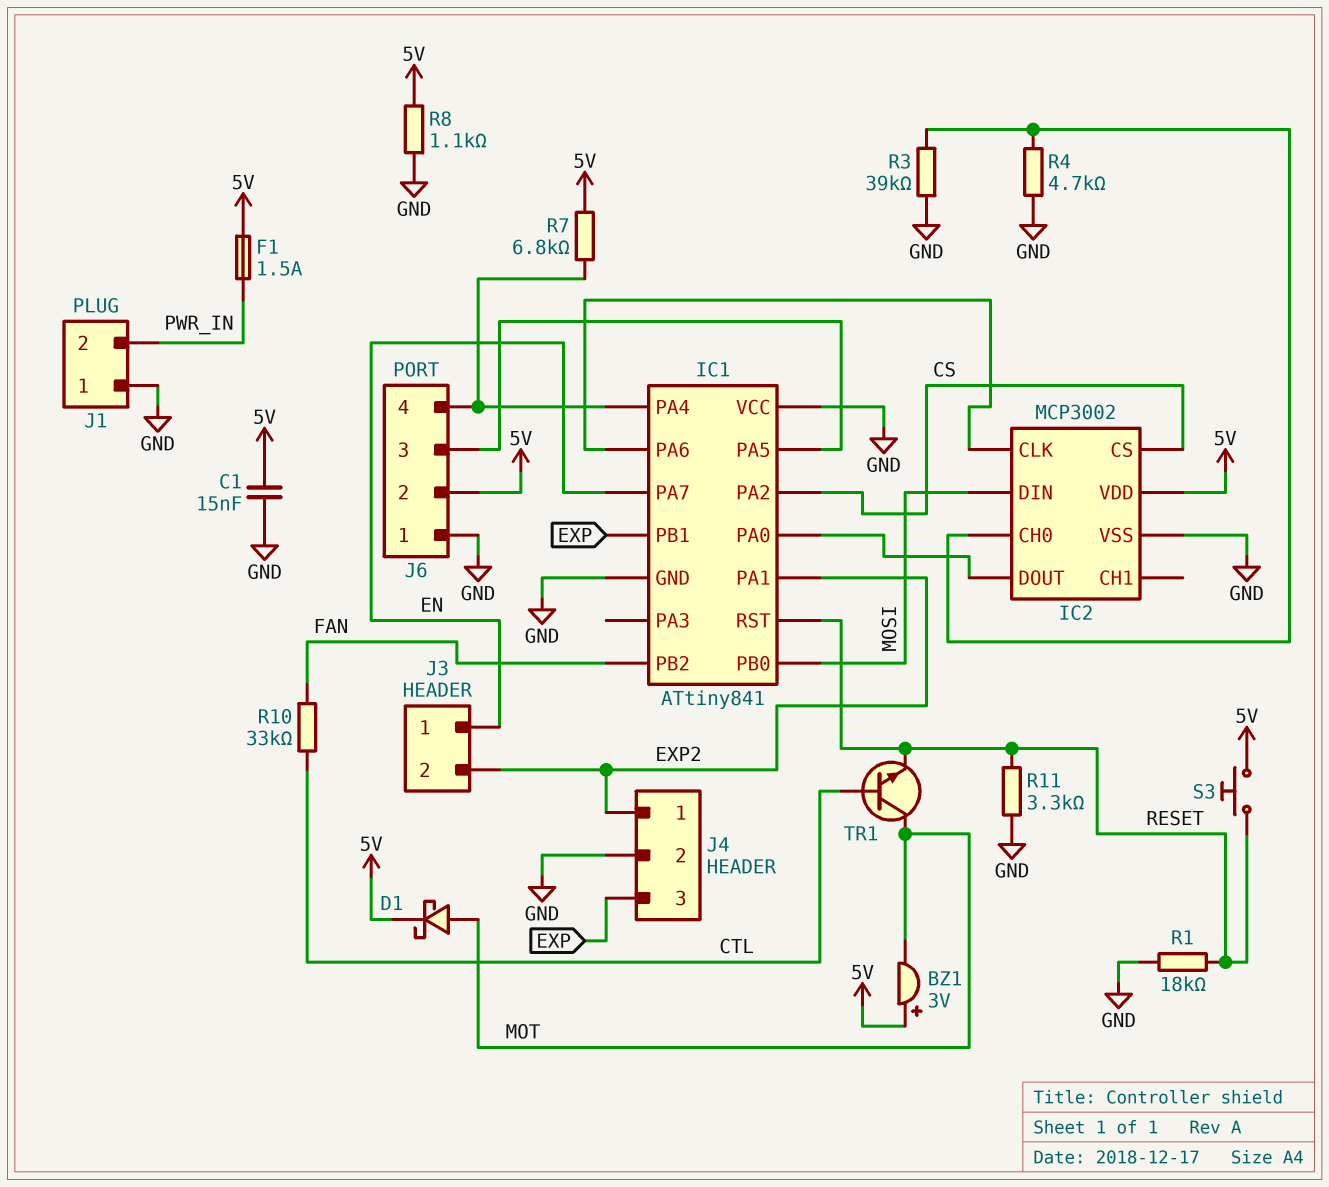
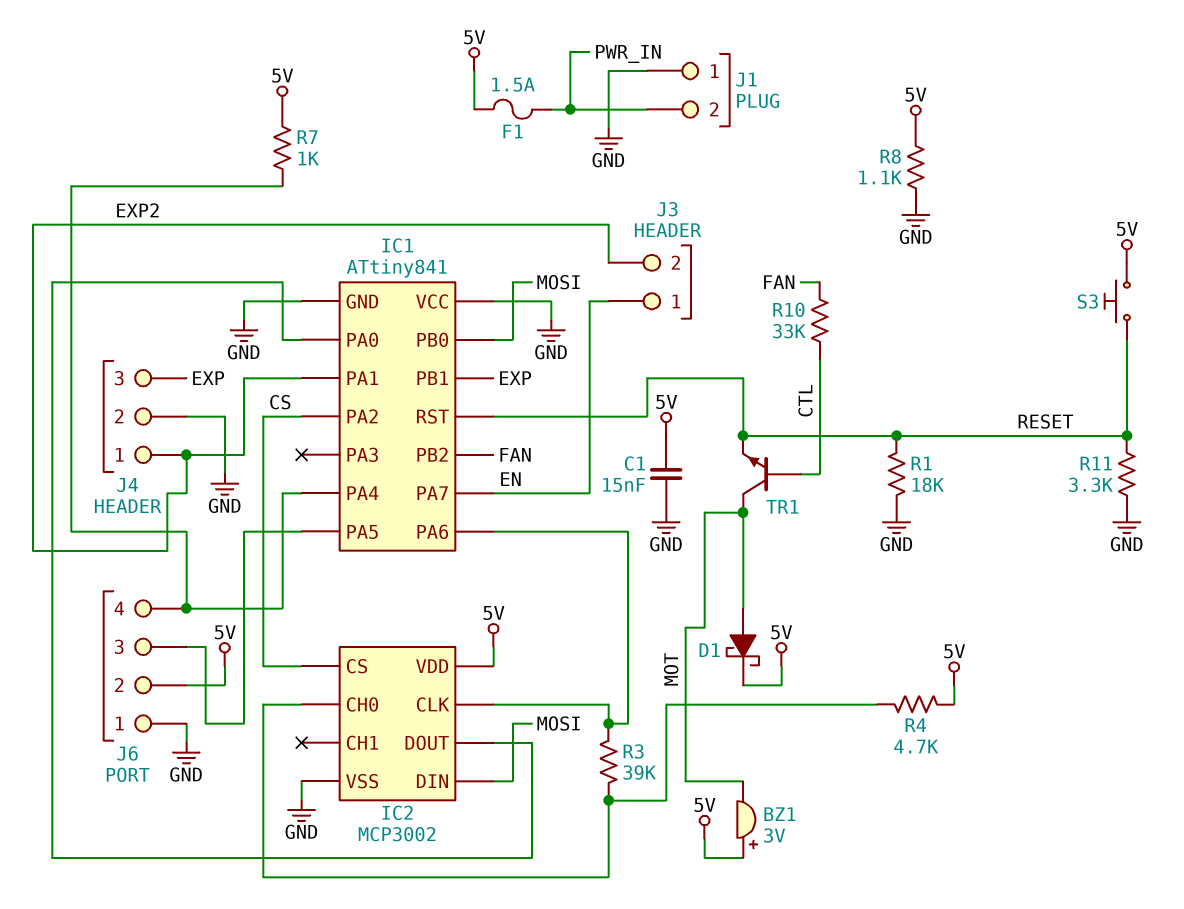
R3: 39k (GND, IC2/CH0) -> 39k (IC1/PA6, IC2/CH0)
R4: 4.7k (GND, IC2/CH0) -> 4.7k (5V, IC2/CH0)
R7: 6.8k (5V, IC1/PA4) -> 1k (5V, IC1/PA4)

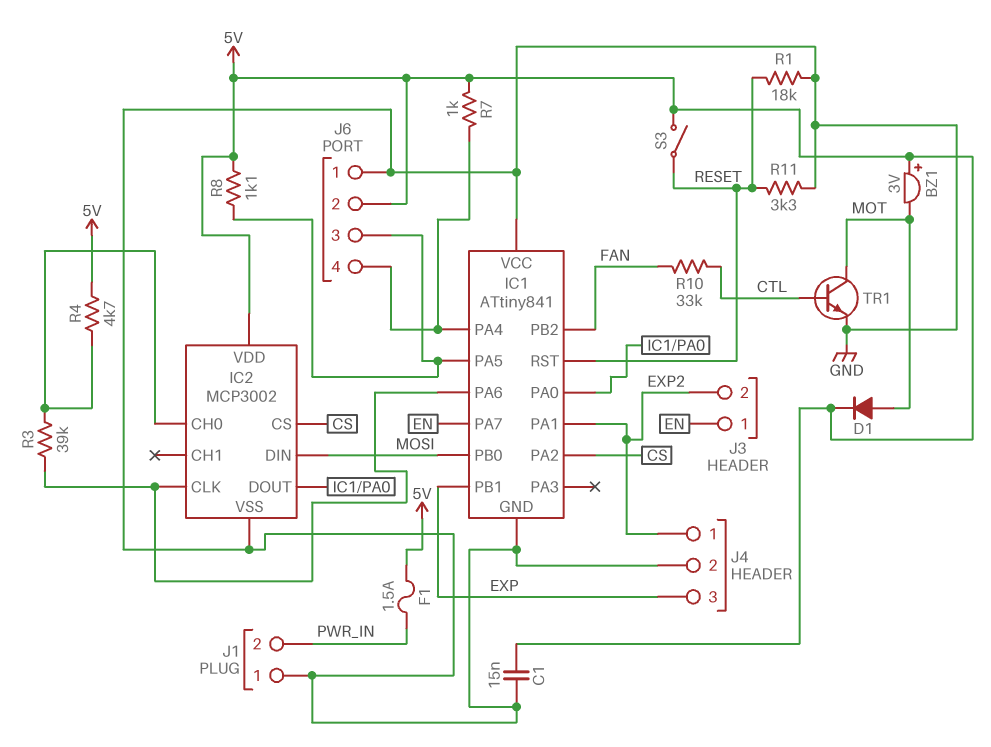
D1: schottky (A MOT, K 5V) -> diode (A MOT, K 5V)
R8: 1.1k (5V, GND) -> 1.1k (5V, IC1/PA5)
S3: button (5V, RESET) -> switch (5V, RESET)
TR1: NPN (B CTL, C MOT, E RESET) -> NPN (B CTL, C MOT, E GND)

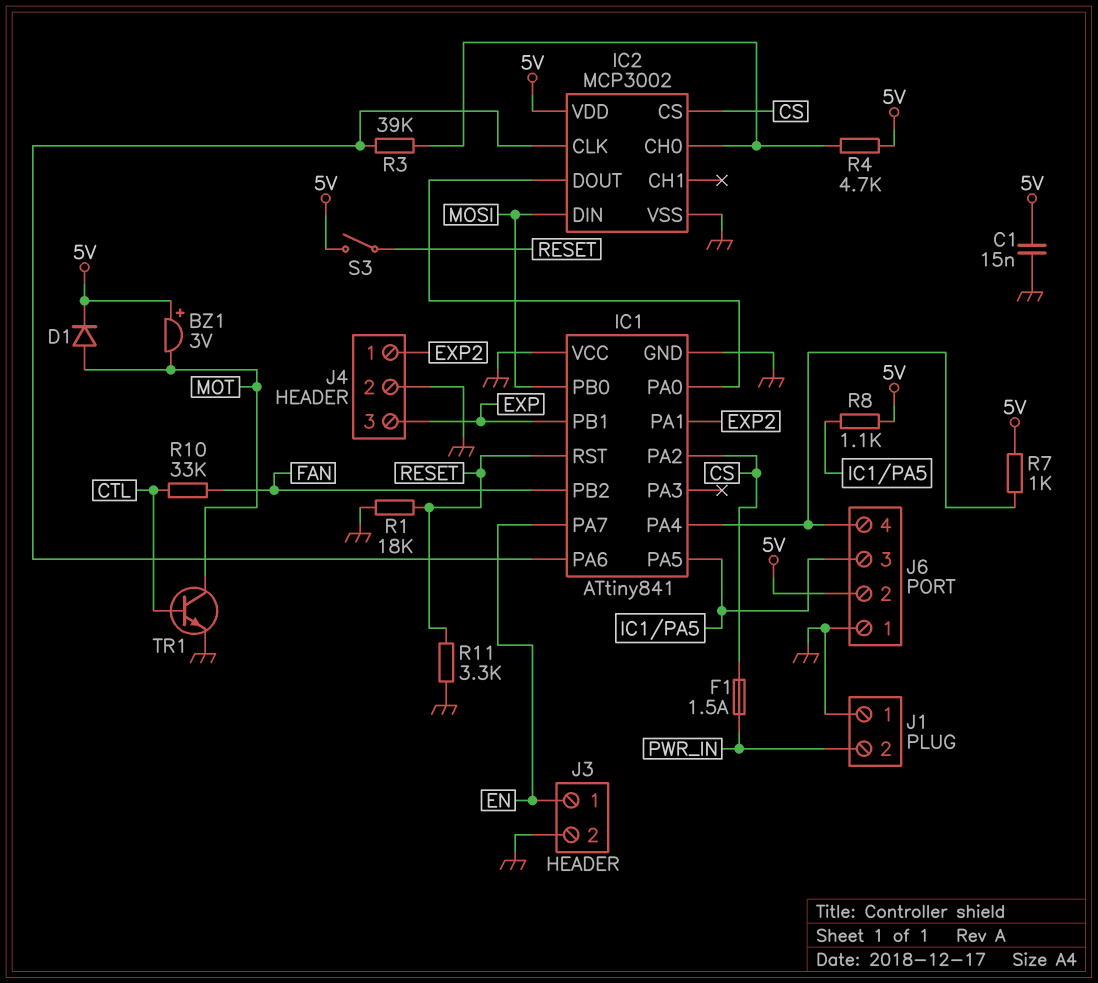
F1: 1.5A (5V, PWR_IN) -> 1.5A (CS, PWR_IN)
J3 pin 2: EXP2 -> GND

